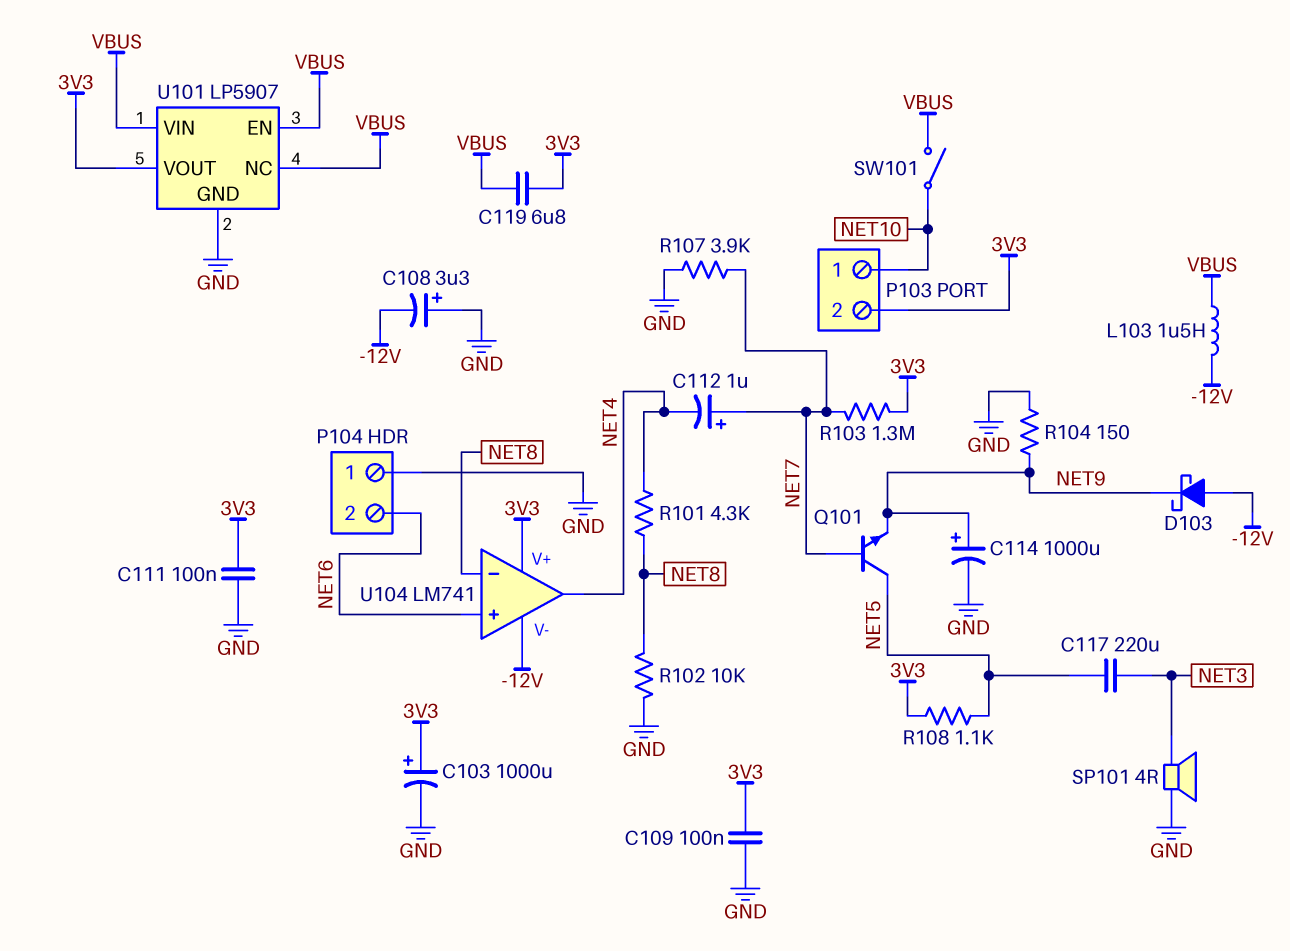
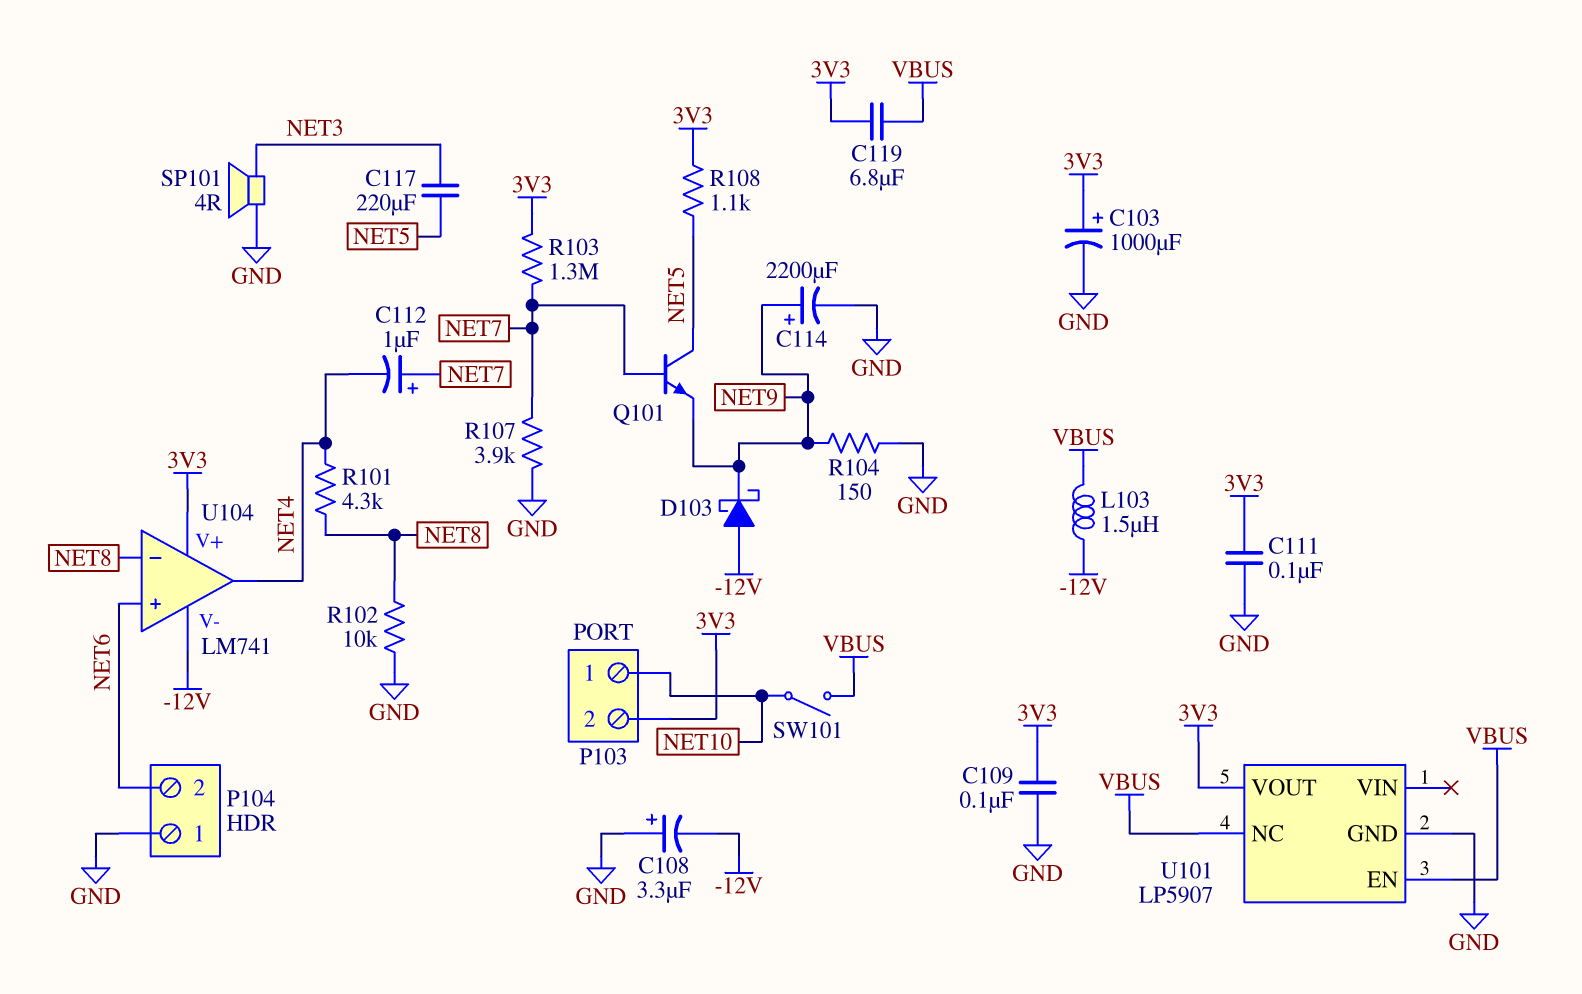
C114: 1000uF (plus NET9, minus GND) -> 2200uF (plus NET9, minus GND)
U101 pin VIN: VBUS -> none

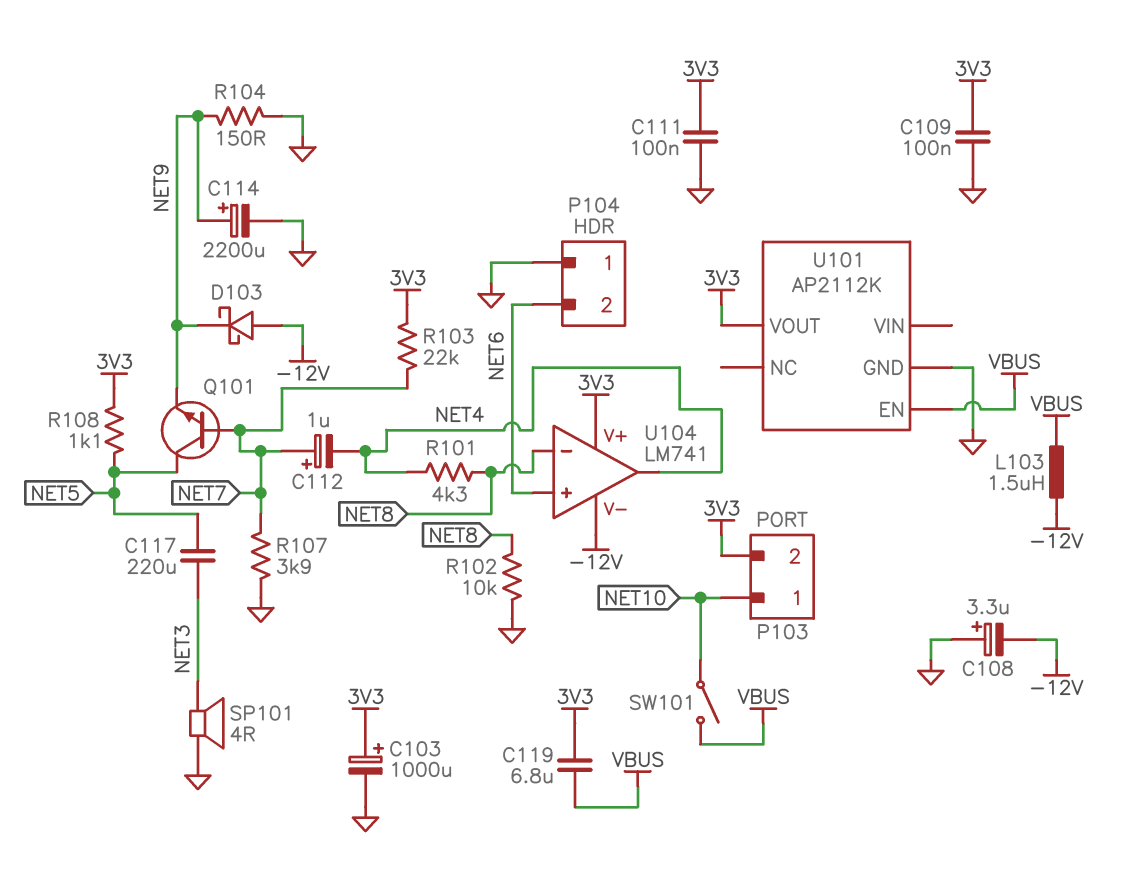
R103: 1.3M (3V3, NET7) -> 22k (3V3, NET7)
U101: LP5907 -> AP2112K
U101 pin NC: VBUS -> none

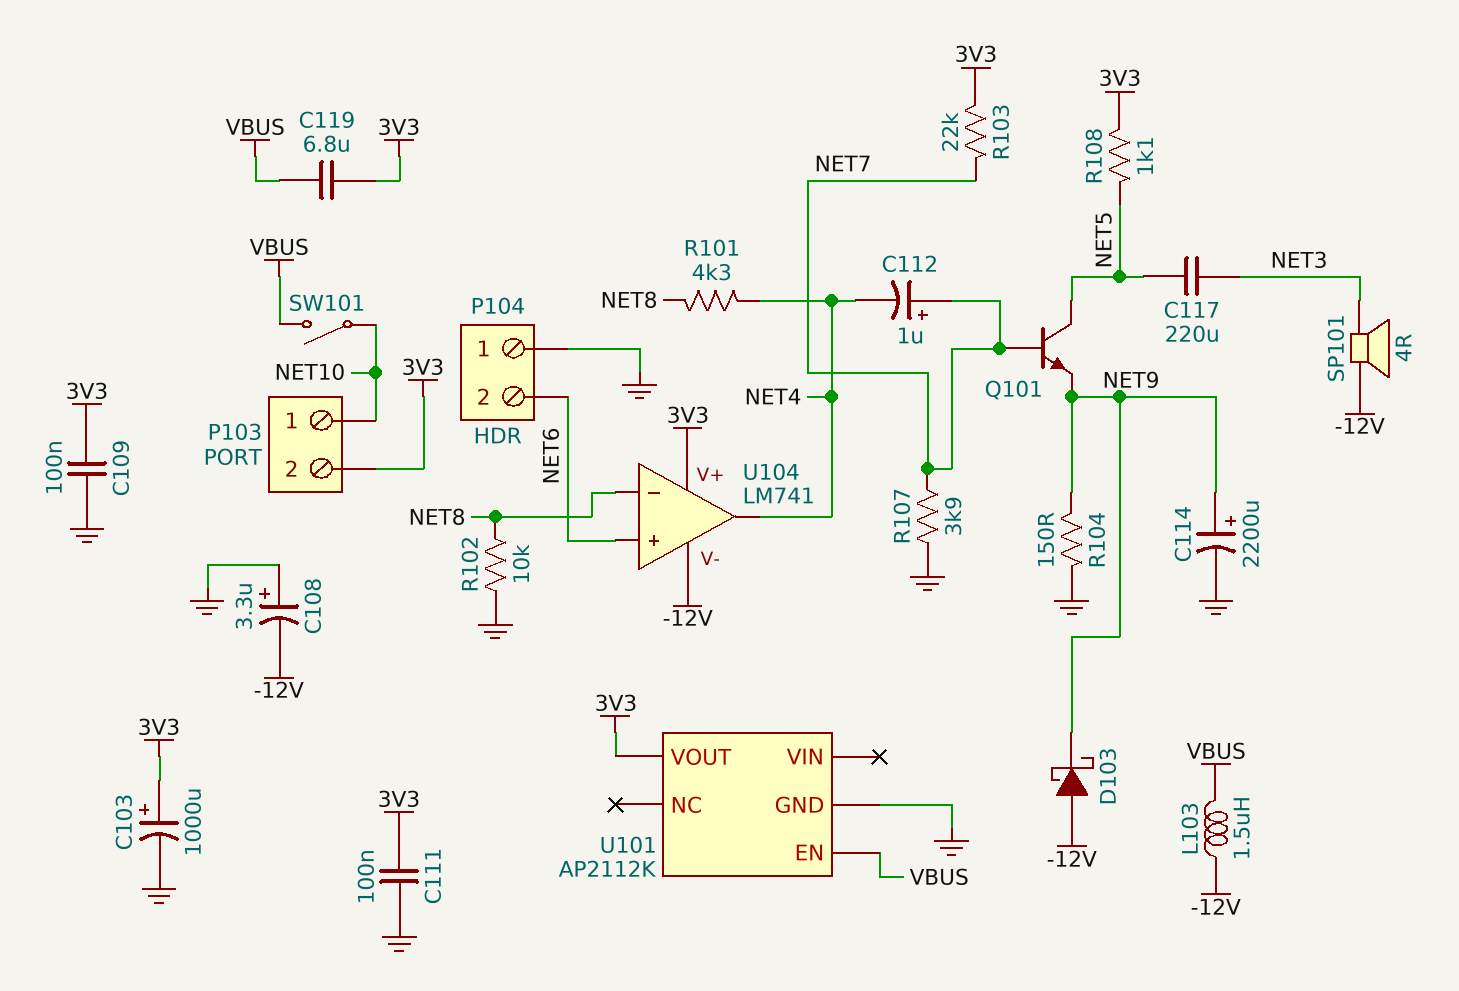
SP101: speaker 4R (GND, NET3) -> speaker 4R (-12V, NET3)

